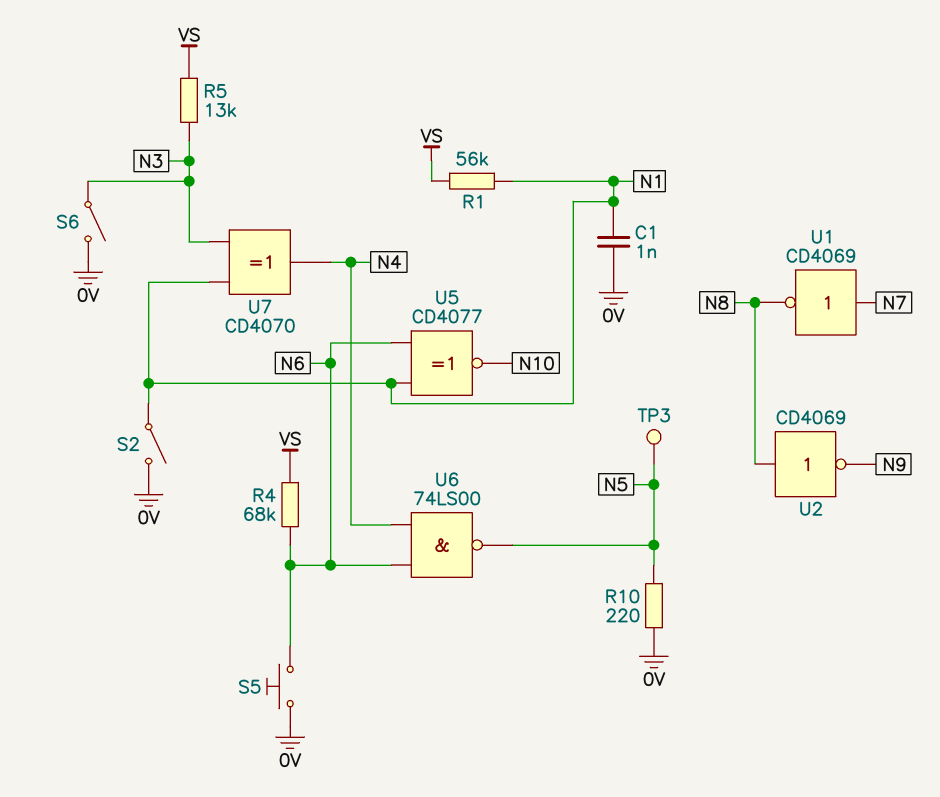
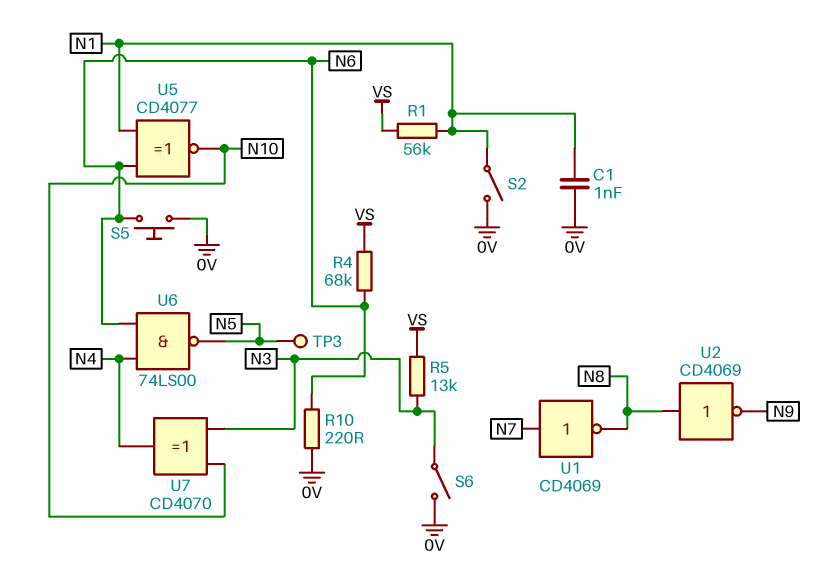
R10: 220 (0V, N5) -> 220 (0V, N6)
U7: XOR CD4070 (in N1, in N3, out N4) -> XOR CD4070 (in N3, in N10, out N4)

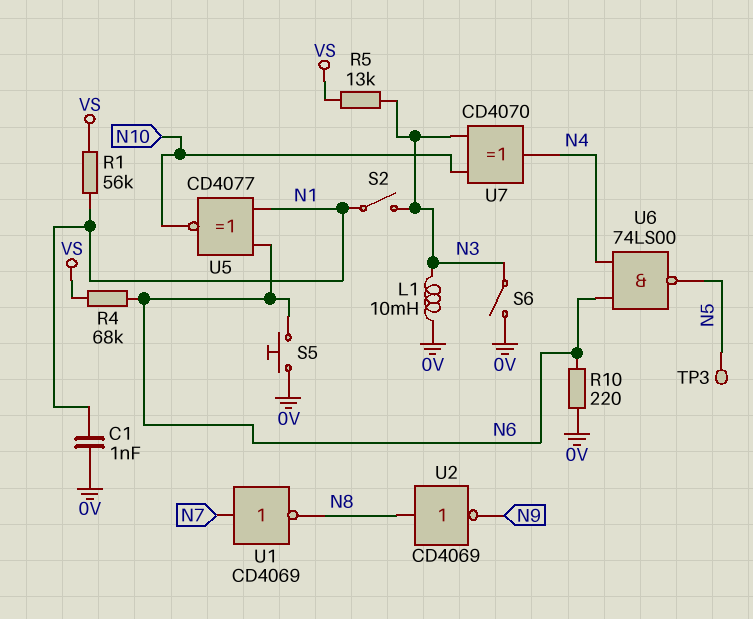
L1: none -> 10mH (0V, N3)
S2: switch (0V, N1) -> switch (N1, N3)

